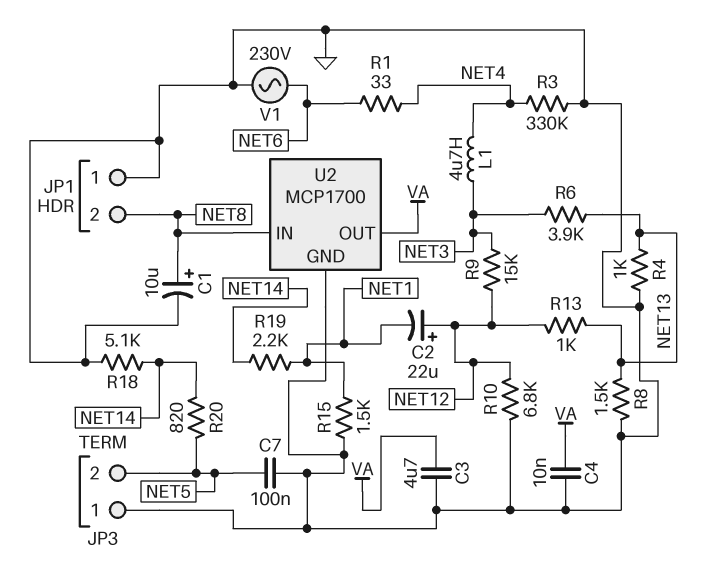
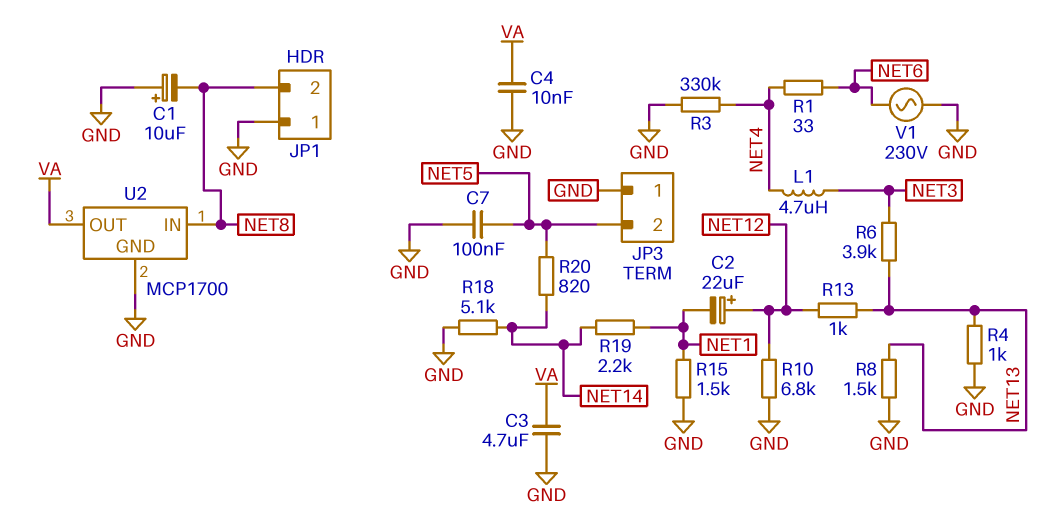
C1: 10uF (plus NET8, minus GND) -> 10uF (plus GND, minus NET8)
R9: 15k (NET3, NET12) -> none

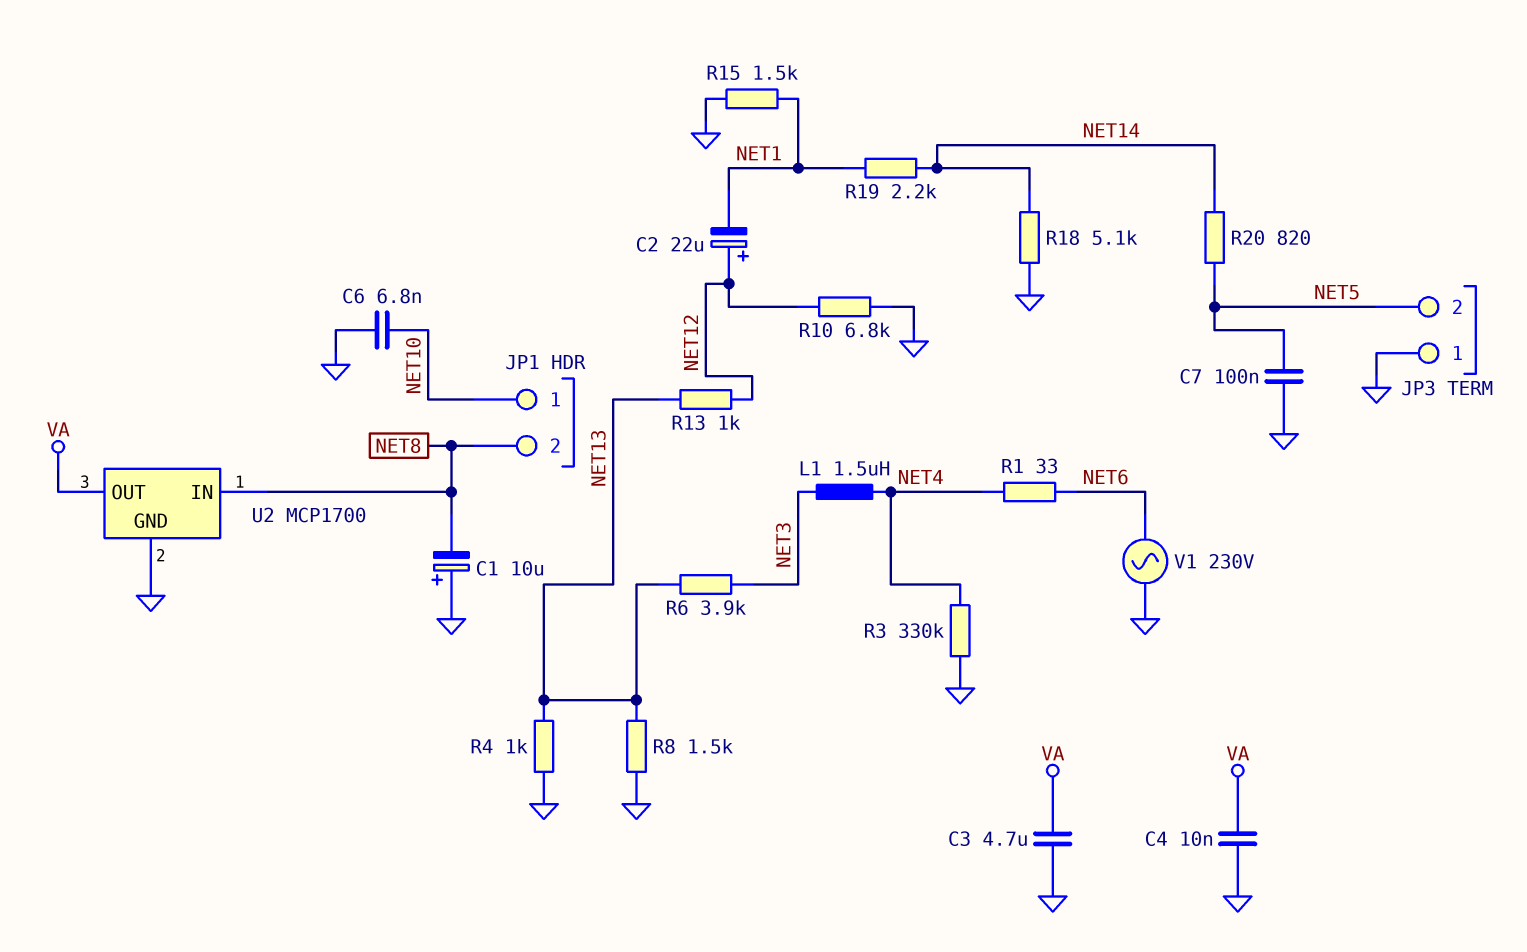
C6: none -> 6.8nF (GND, NET10)
JP1 pin 1: GND -> NET10
L1: 4.7uH (NET3, NET4) -> 1.5uH (NET3, NET4)

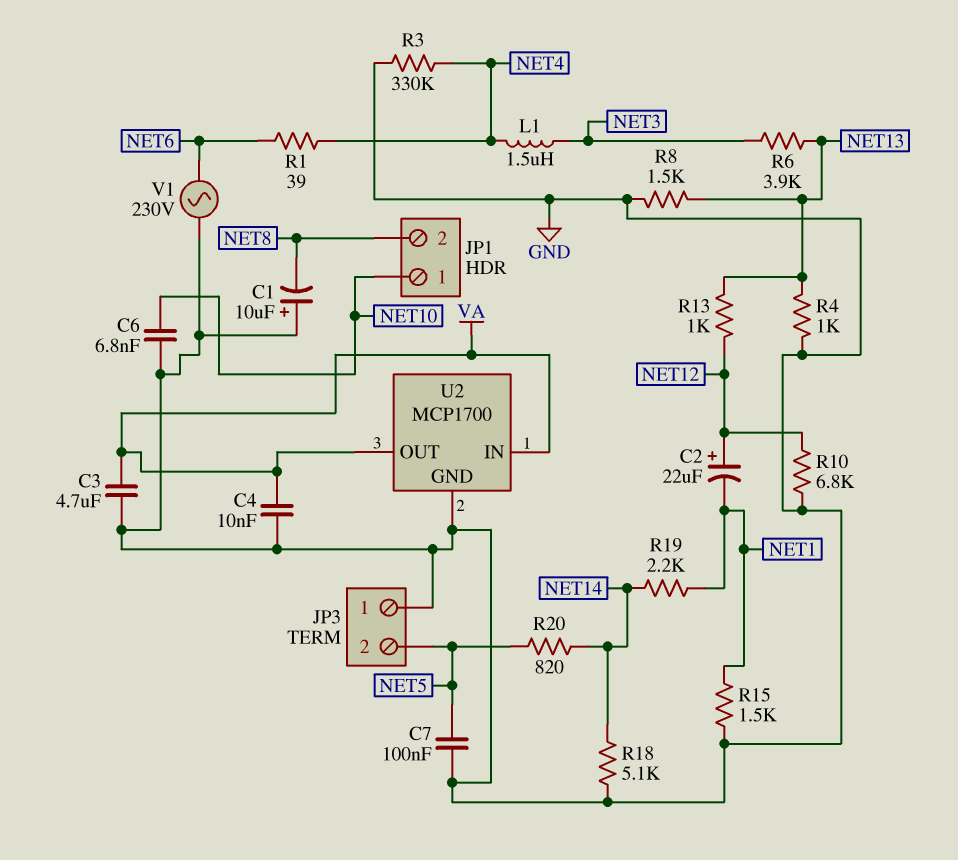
R1: 33 (NET4, NET6) -> 39 (NET4, NET6)
U2 pin IN: NET8 -> VA

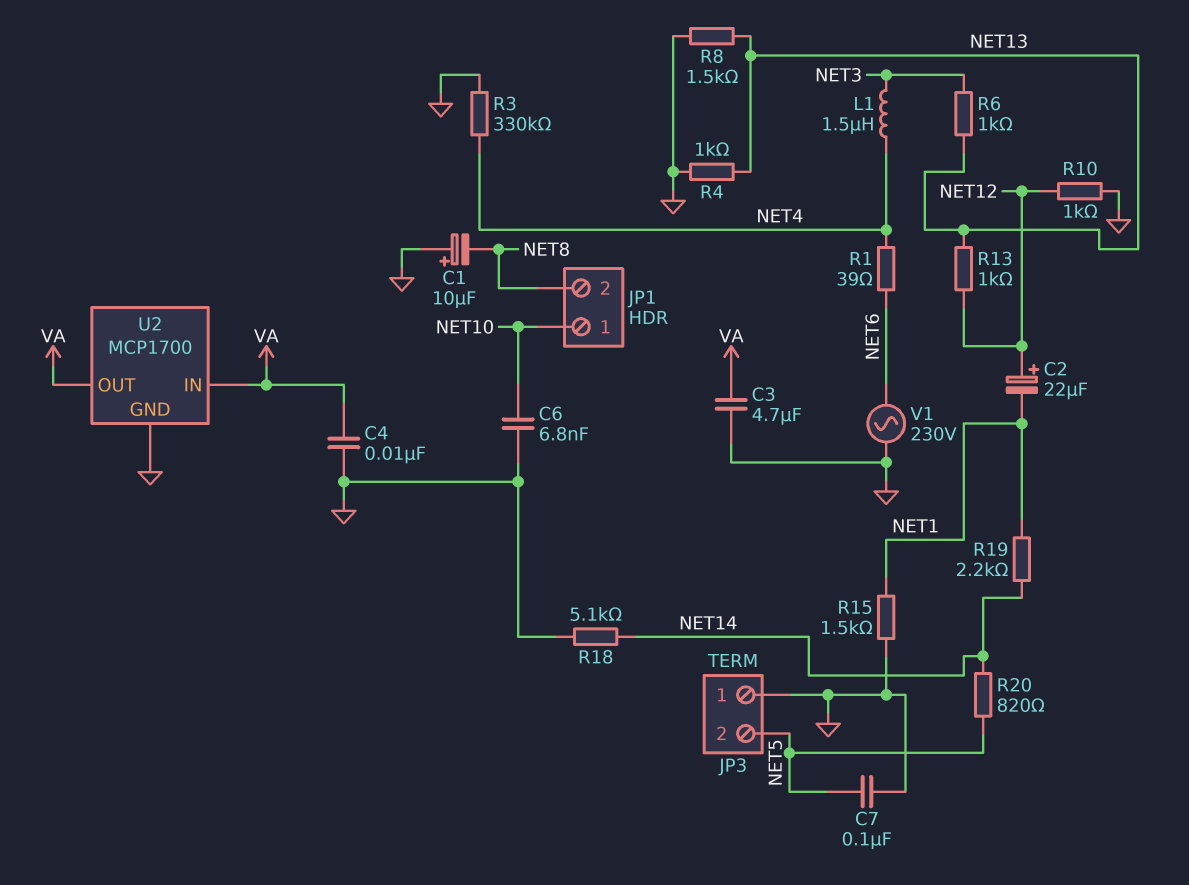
R6: 3.9k (NET3, NET13) -> 1k (NET3, NET13)
R10: 6.8k (GND, NET12) -> 1k (GND, NET12)

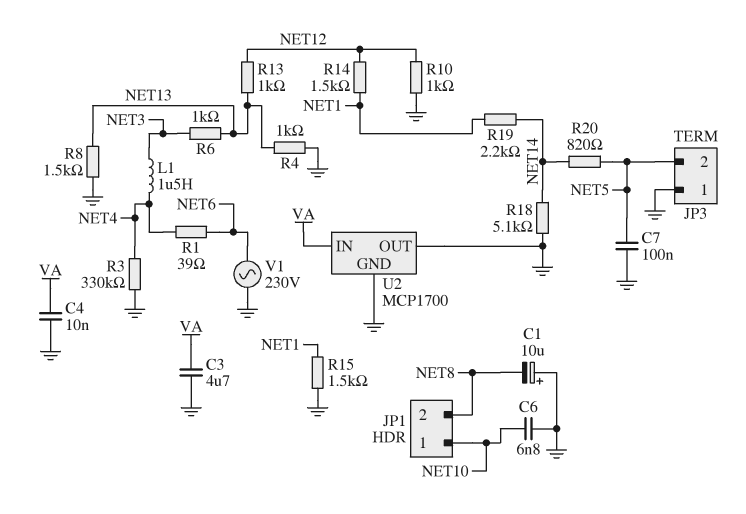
C2: 22uF (plus NET12, minus NET1) -> none
R14: none -> 1.5k (NET1, NET12)
U2 pin OUT: VA -> GND

